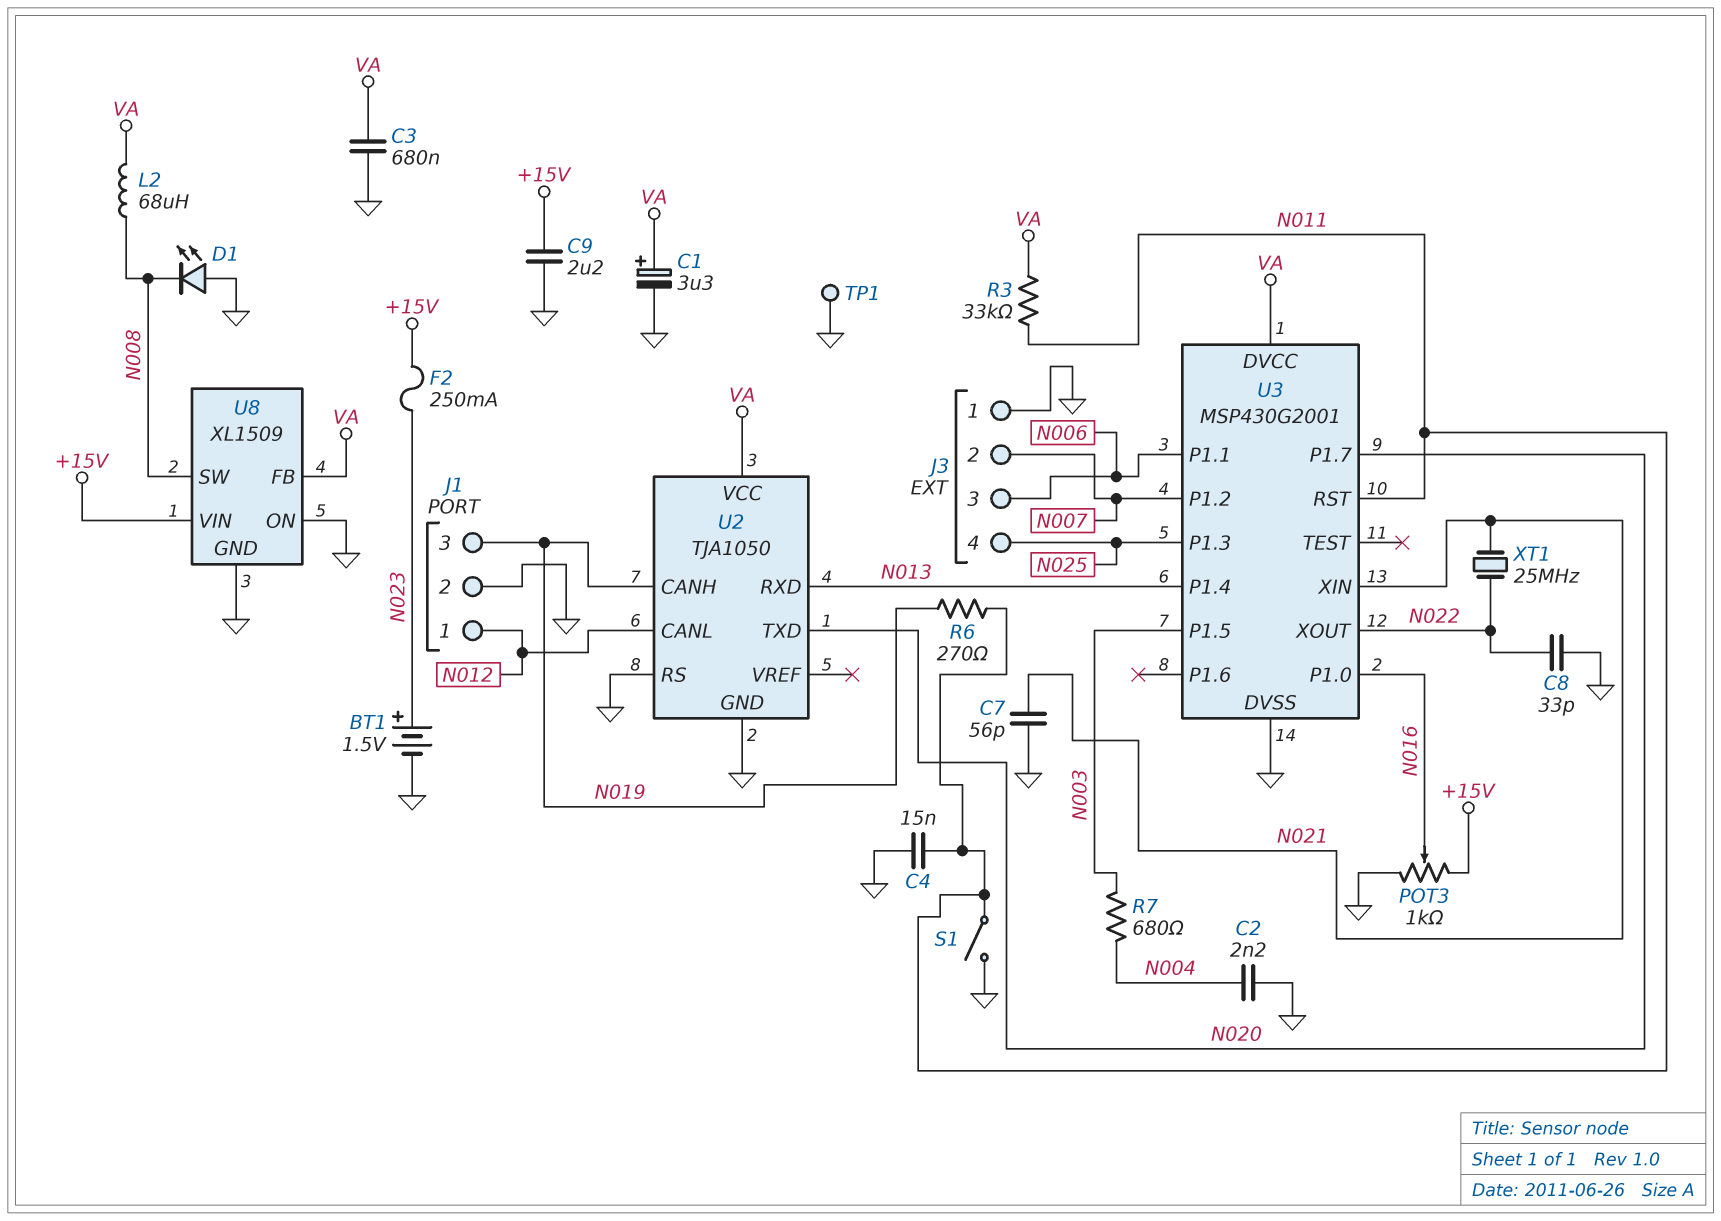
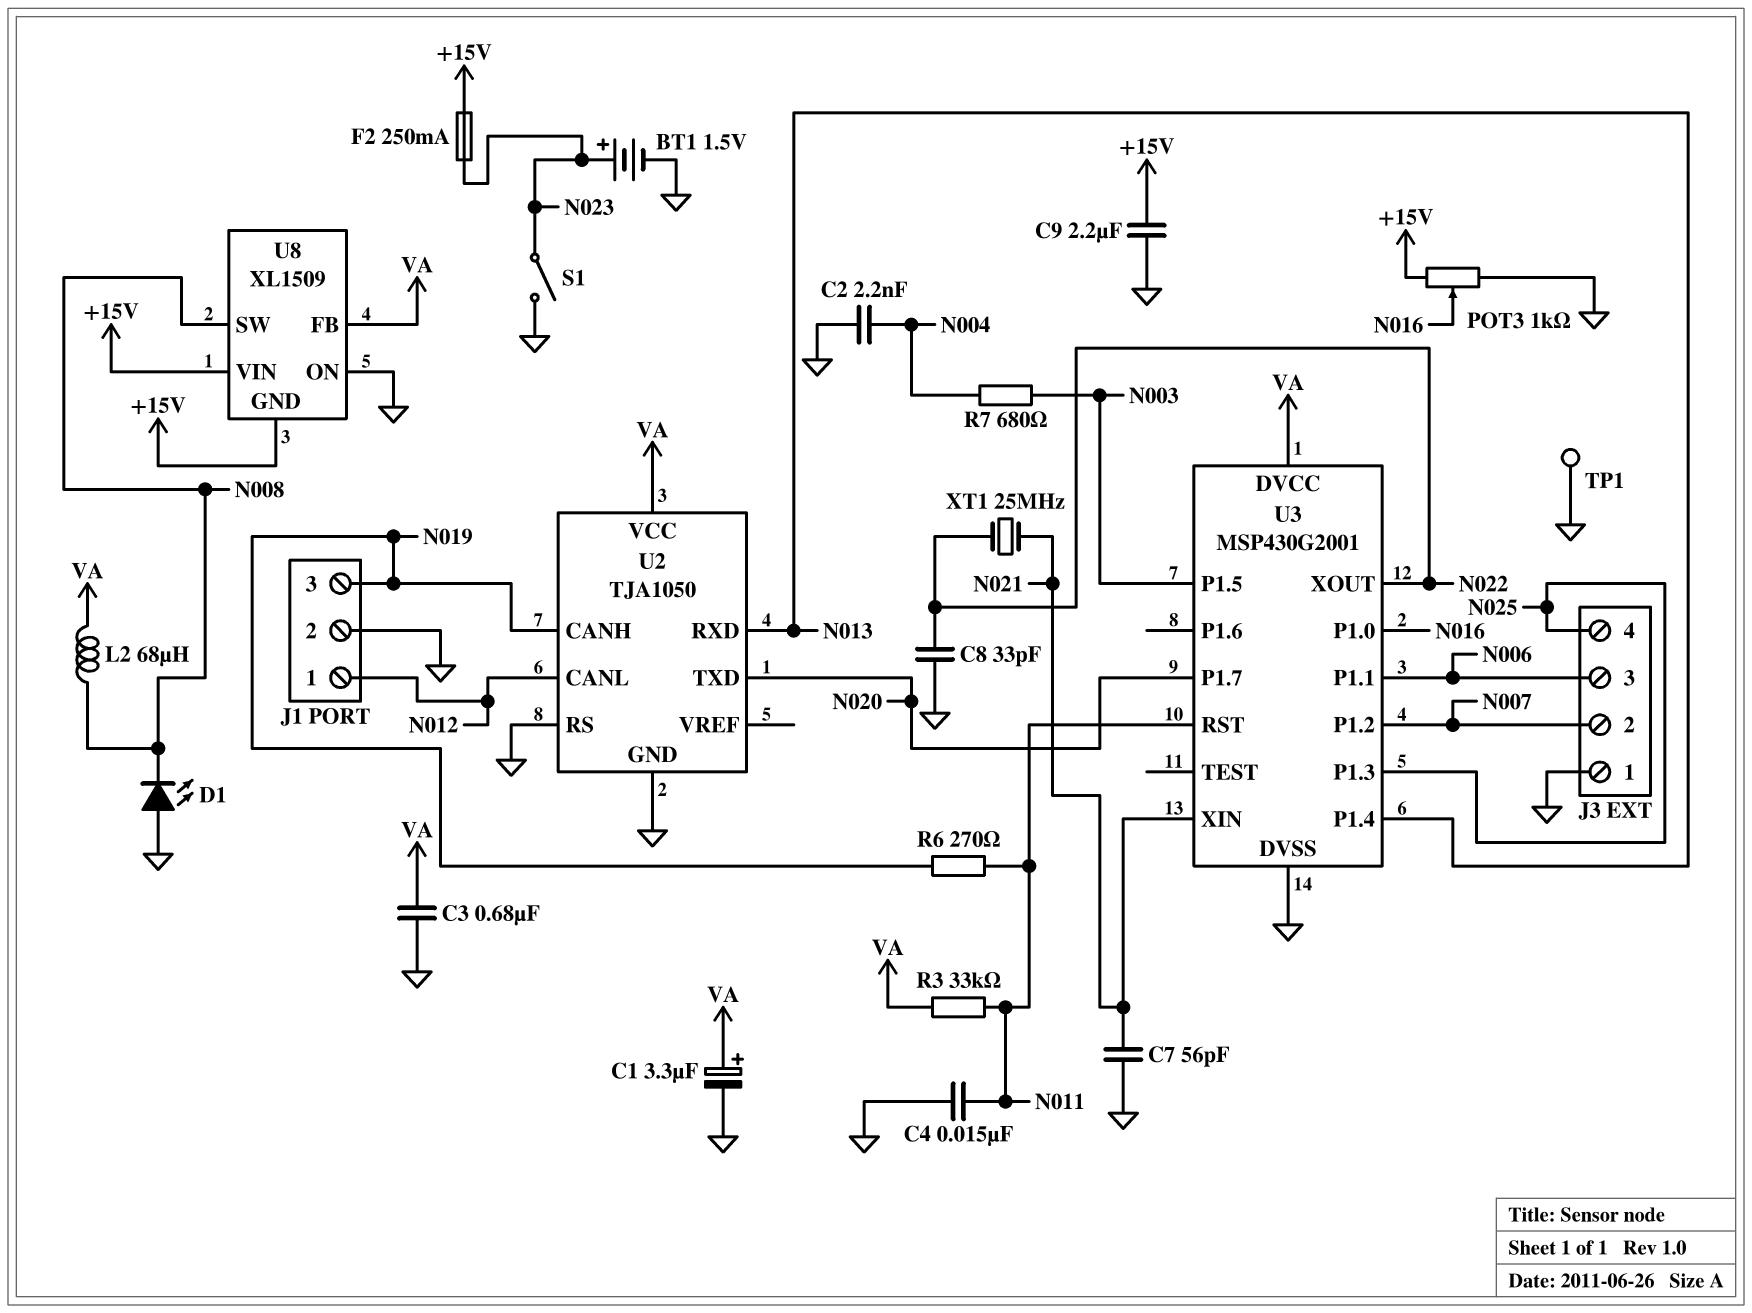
S1: switch (GND, N011) -> switch (GND, N023)
U8 pin GND: GND -> +15V

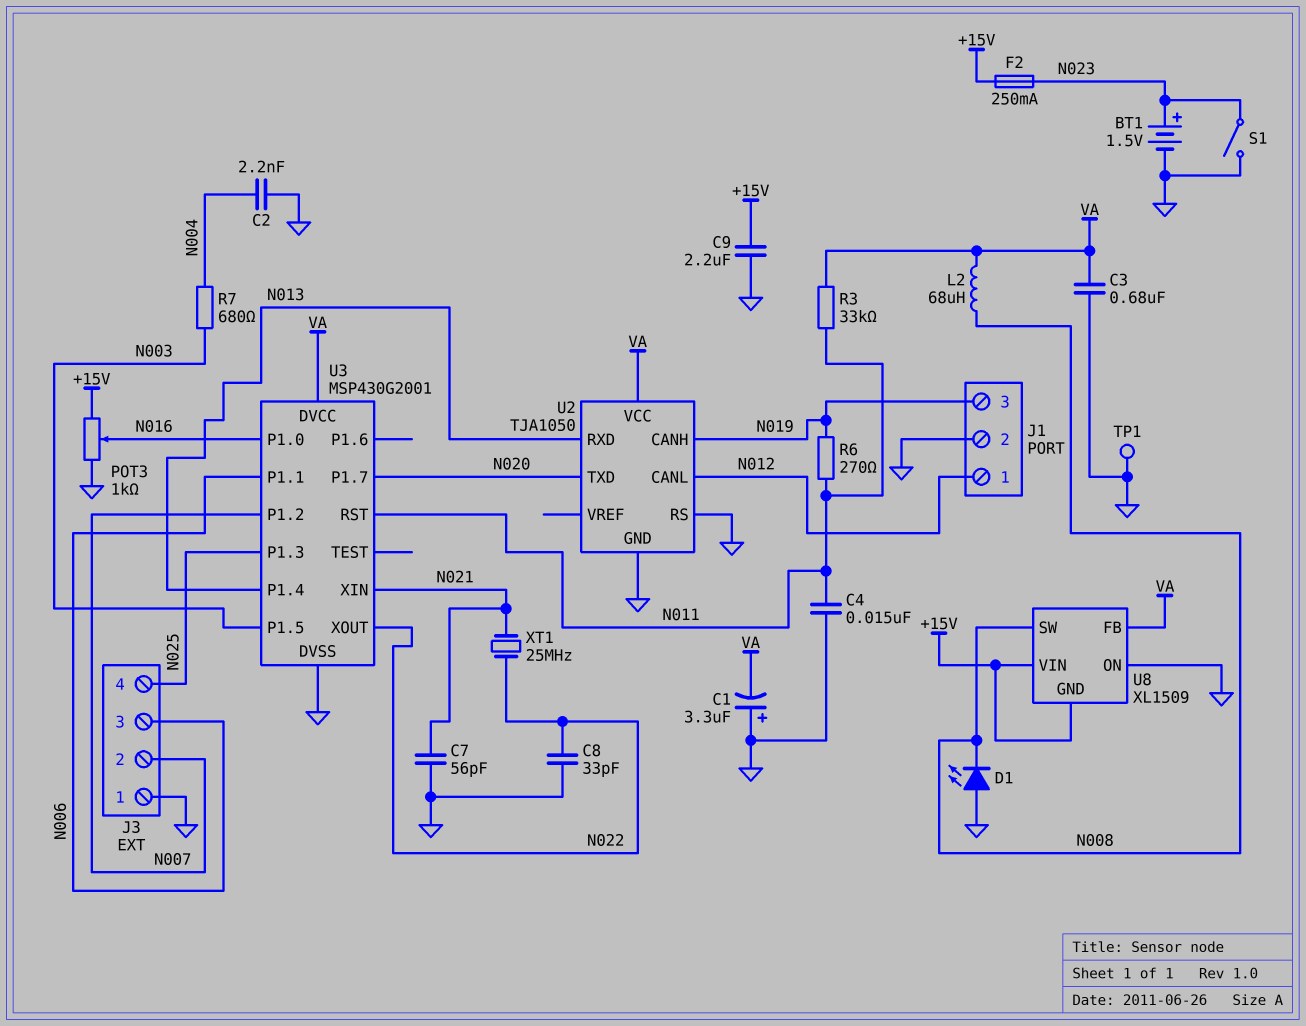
C1: 3.3uF (plus VA, minus GND) -> 3.3uF (plus GND, minus VA)

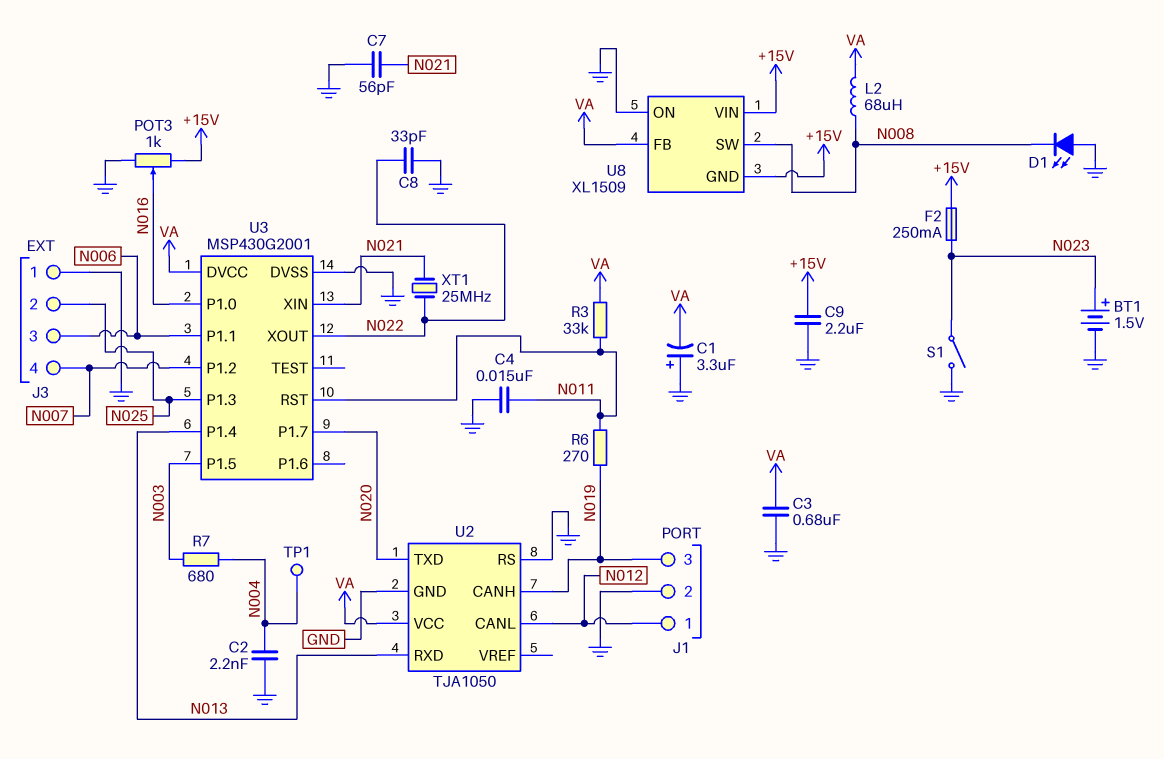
J3 pin 2: N007 -> N025
J3 pin 4: N025 -> N007
TP1: test point (GND) -> test point (N004)

